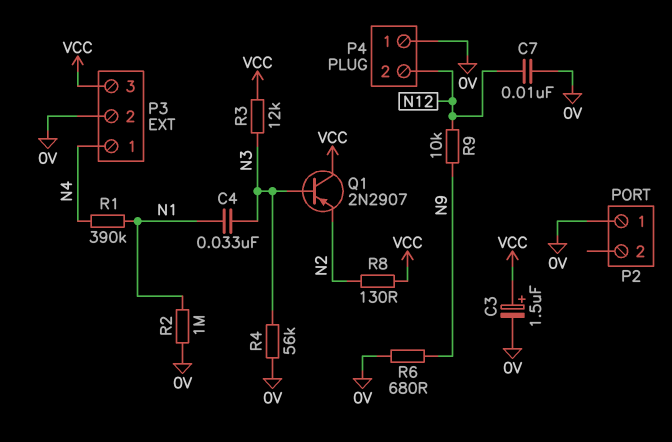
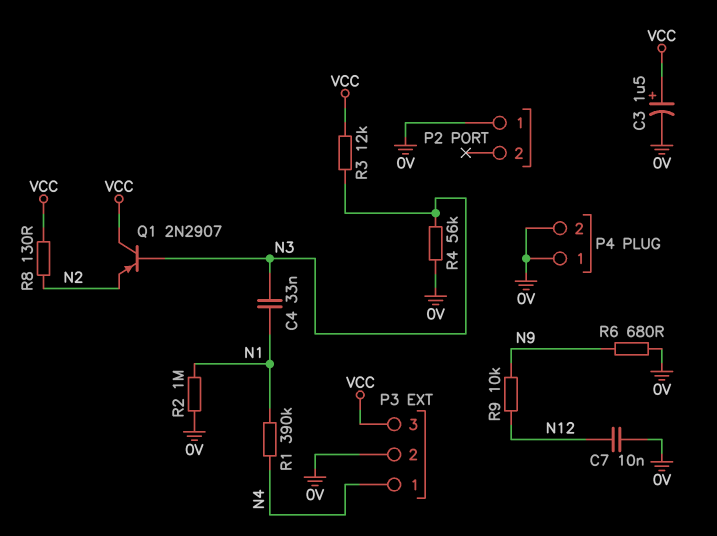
P4 pin 2: N12 -> 0V

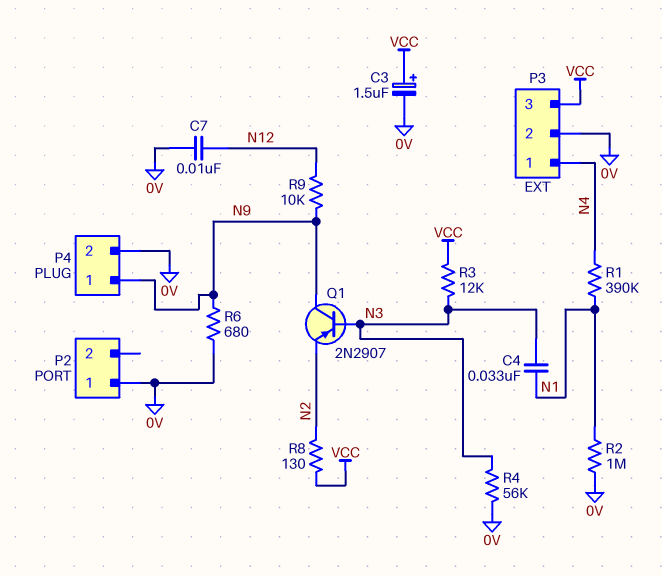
P4 pin 1: 0V -> N9
Q1: PNP 2N2907 (B N3, C VCC, E N2) -> PNP 2N2907 (B N3, C N9, E N2)

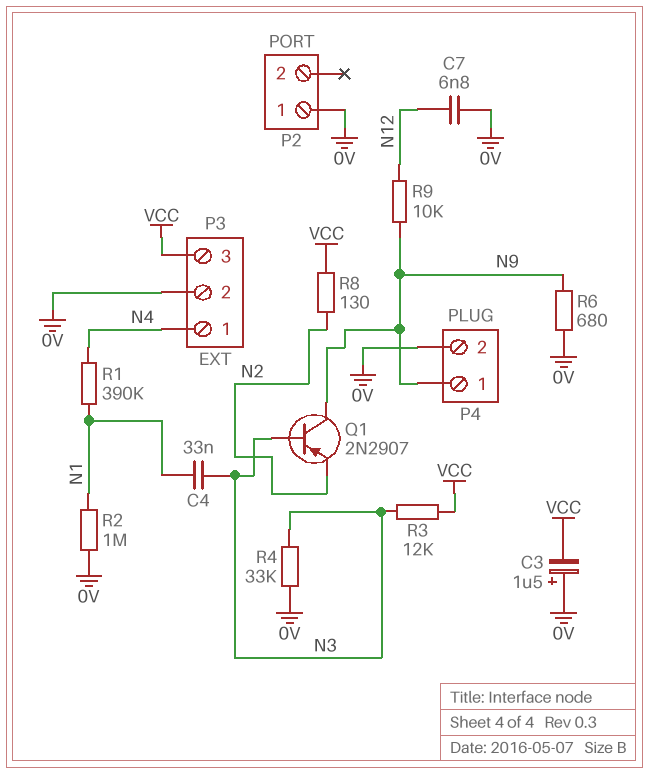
C3: 1.5uF (plus VCC, minus 0V) -> 1.5uF (plus 0V, minus VCC)
C7: 10nF (0V, N12) -> 6.8nF (0V, N12)
R4: 56k (0V, N3) -> 33k (0V, N3)

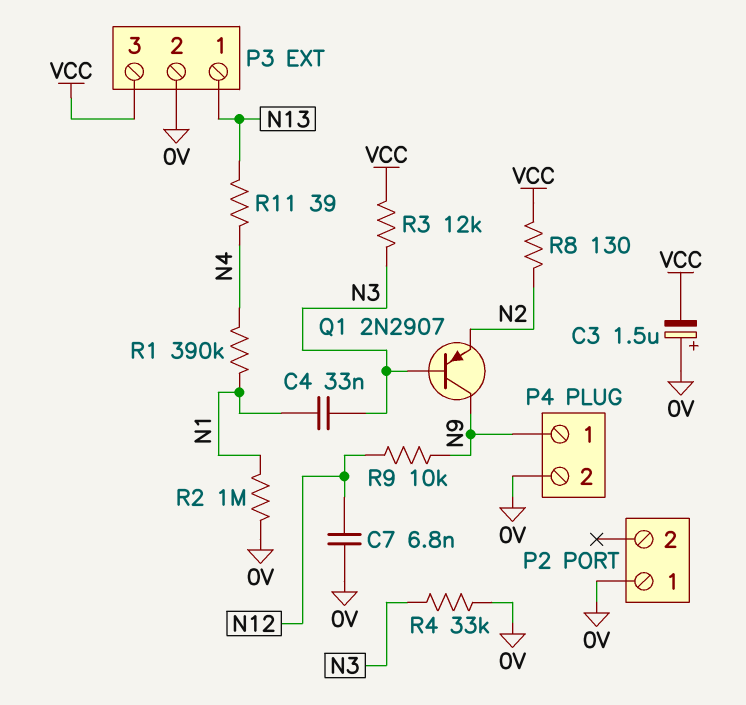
P3 pin 1: N4 -> N13
R6: 680 (0V, N9) -> none
R11: none -> 39 (N4, N13)

